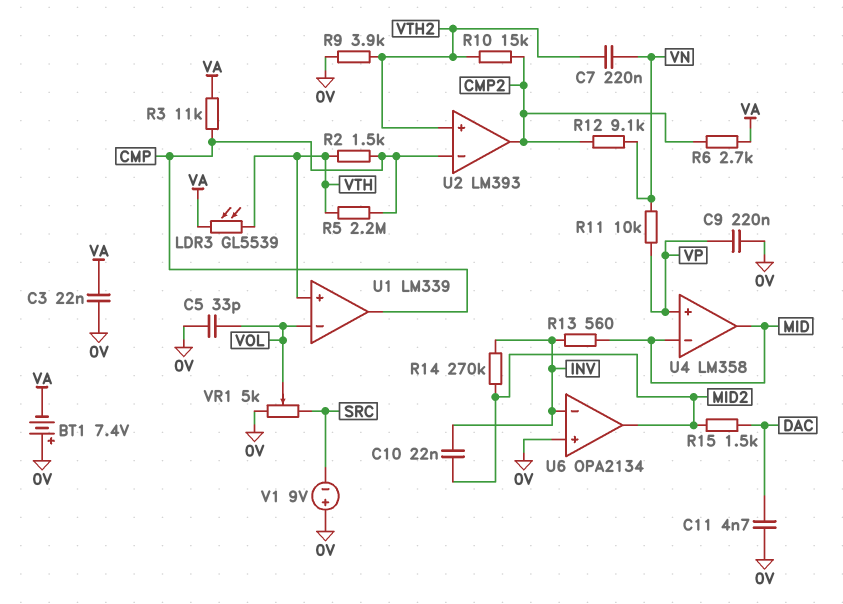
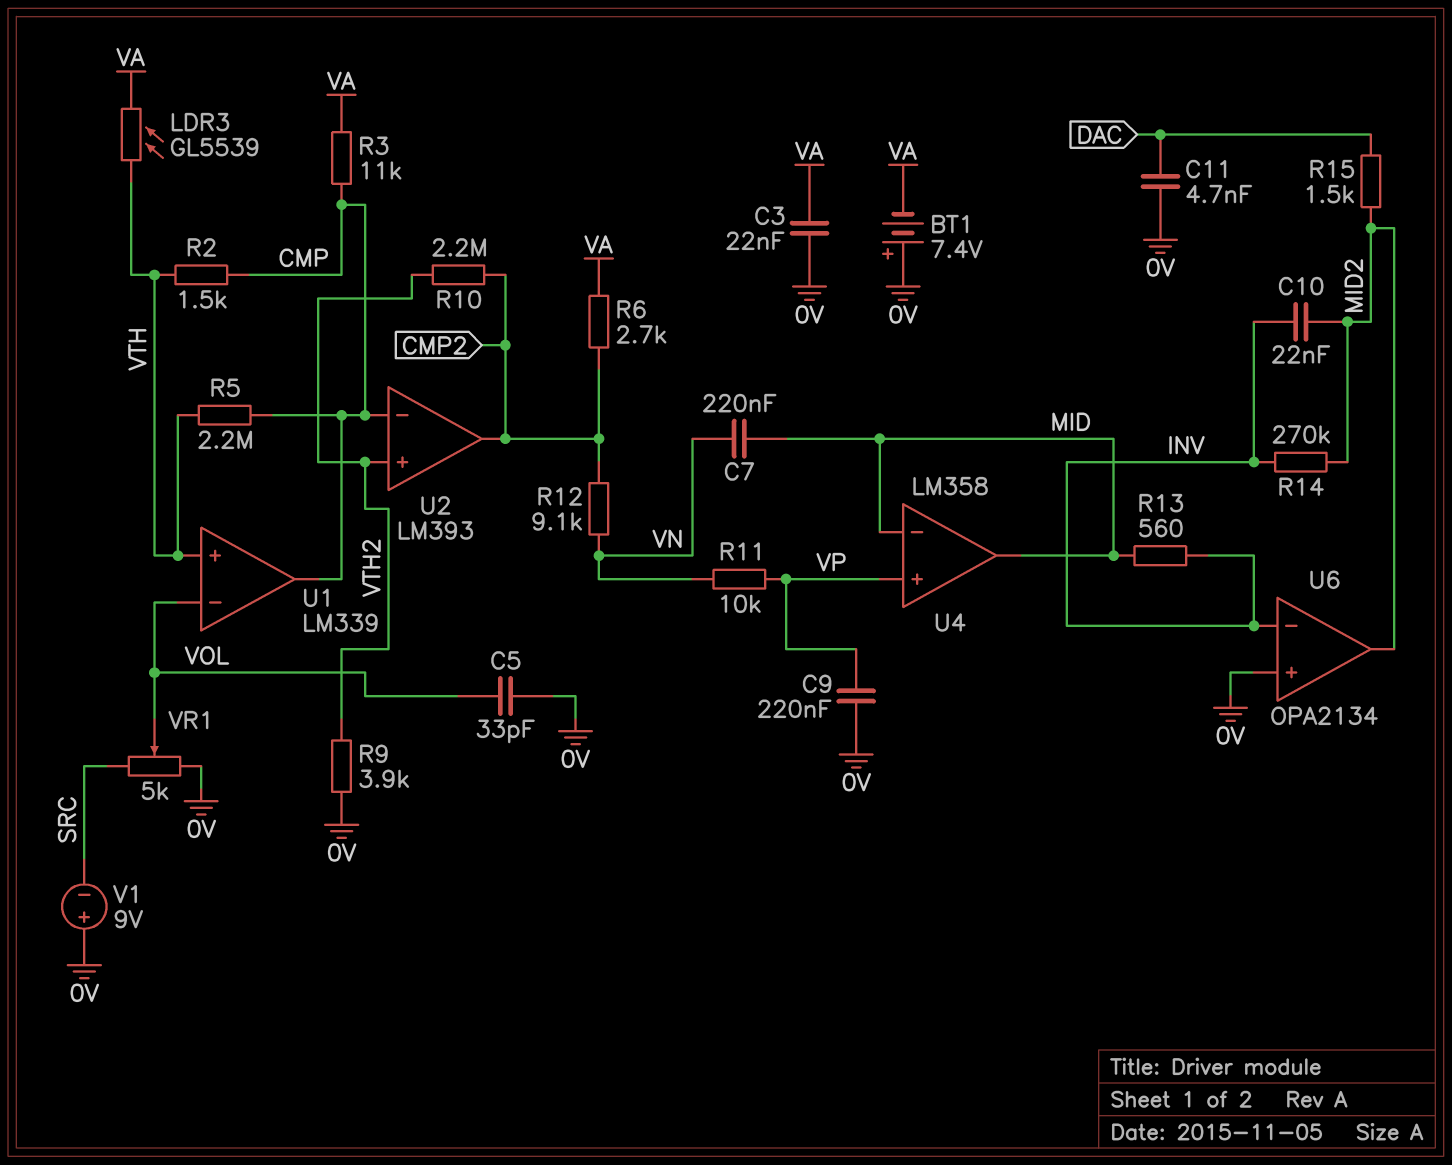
C7: 220nF (VN, VTH2) -> 220nF (MID, VN)
R10: 15k (CMP2, VTH2) -> 2.2M (CMP2, VTH2)

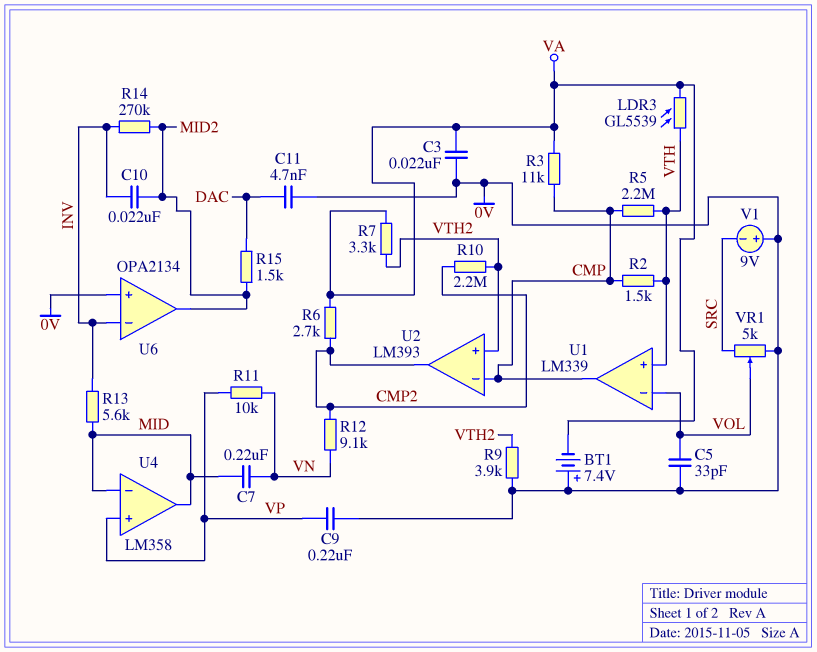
R7: none -> 3.3k (VA, VTH2)
R13: 560 (INV, MID) -> 5.6k (INV, MID)

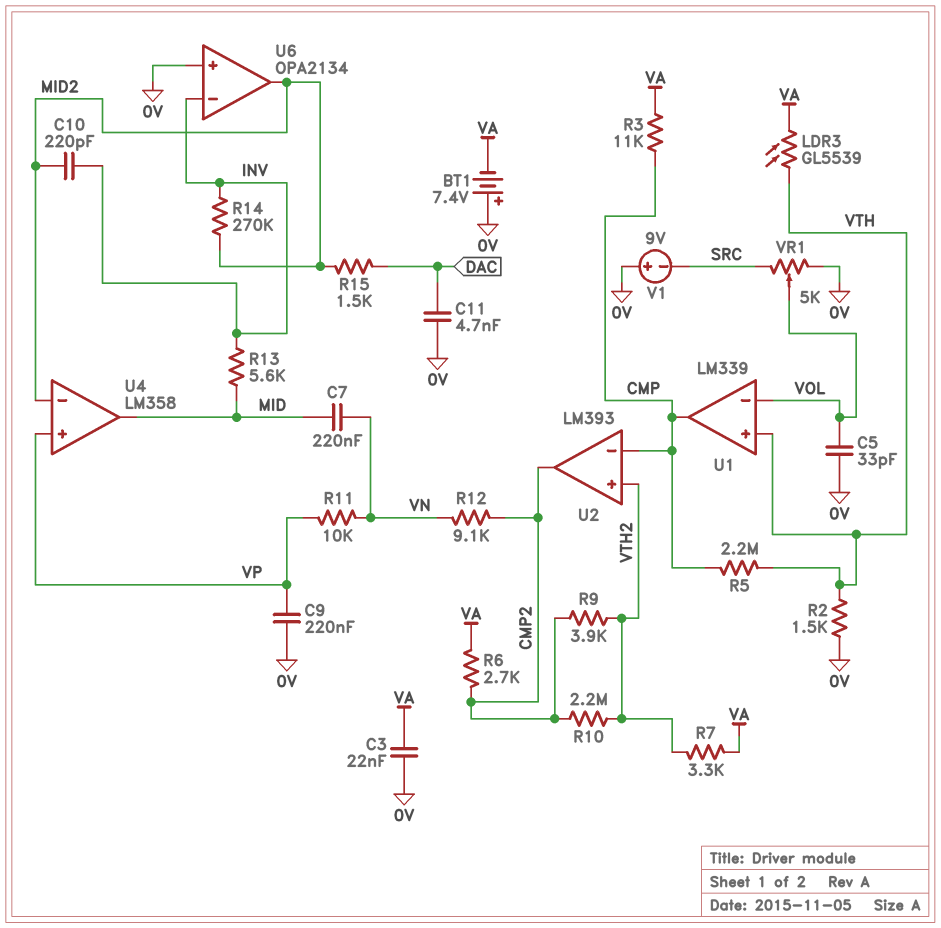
C10: 22nF (INV, MID2) -> 220pF (INV, MID2)
R2: 1.5k (CMP, VTH) -> 1.5k (0V, VTH)
R9: 3.9k (0V, VTH2) -> 3.9k (CMP2, VTH2)
U4 pin in-: MID -> MID2

